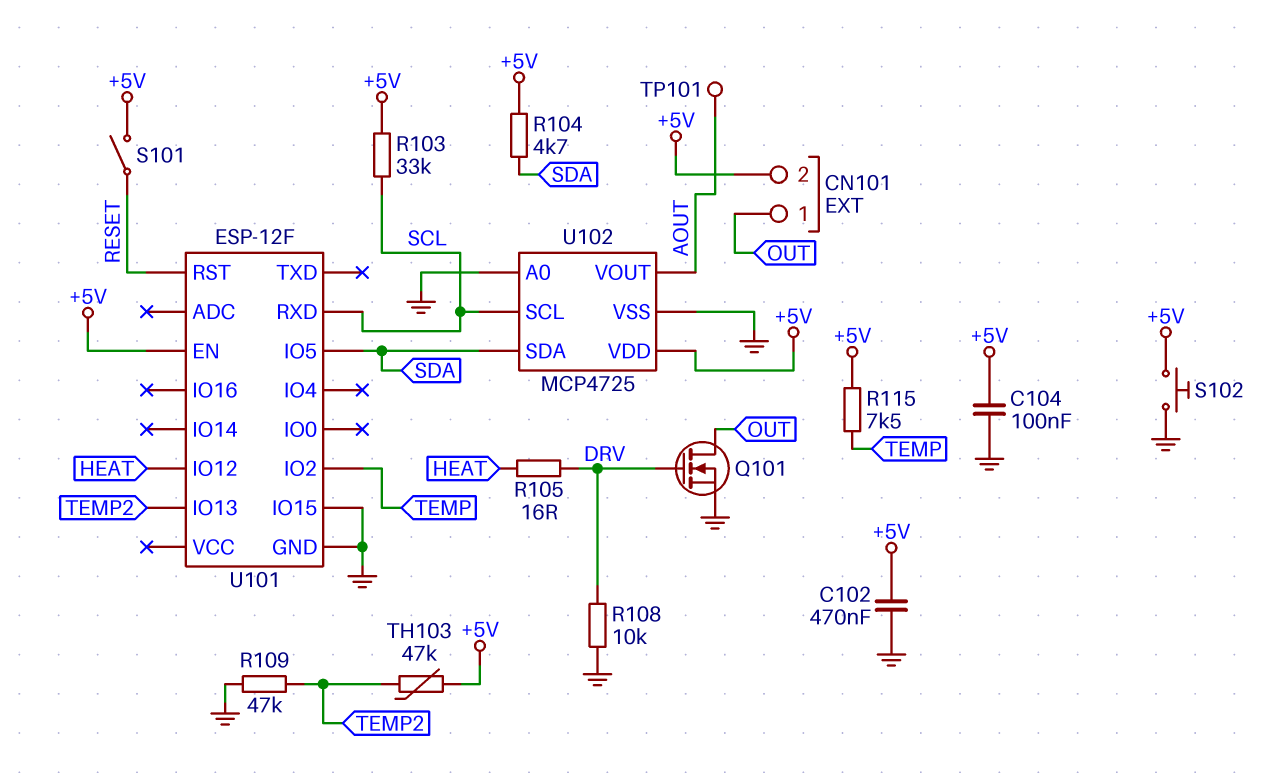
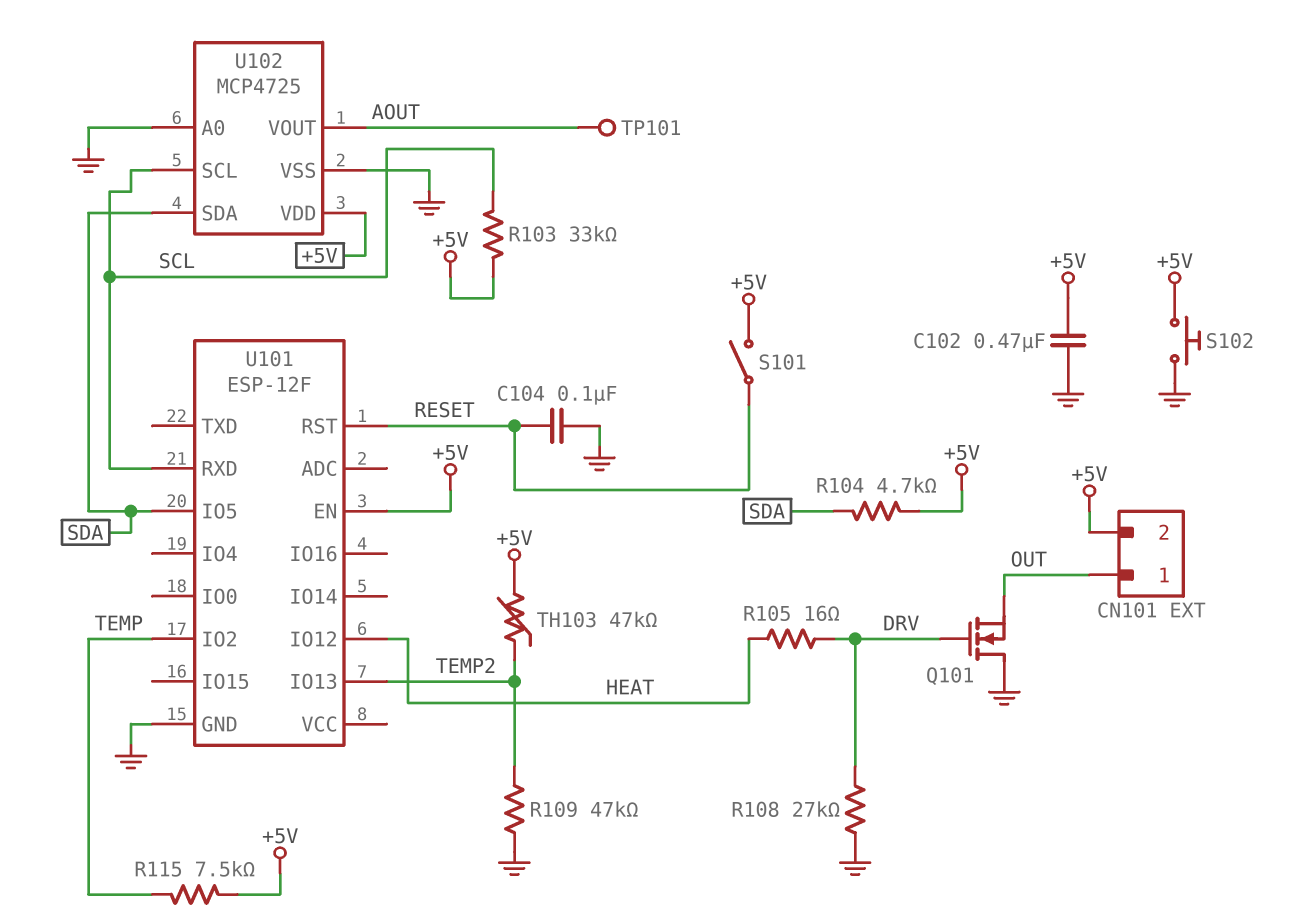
C104: 100nF (+5V, GND) -> 100nF (GND, RESET)
Q101: NMOS (G DRV, D OUT, S GND) -> NMOS (G DRV, D GND, S OUT)
R108: 10k (DRV, GND) -> 27k (DRV, GND)
U101 pin IO15: GND -> none

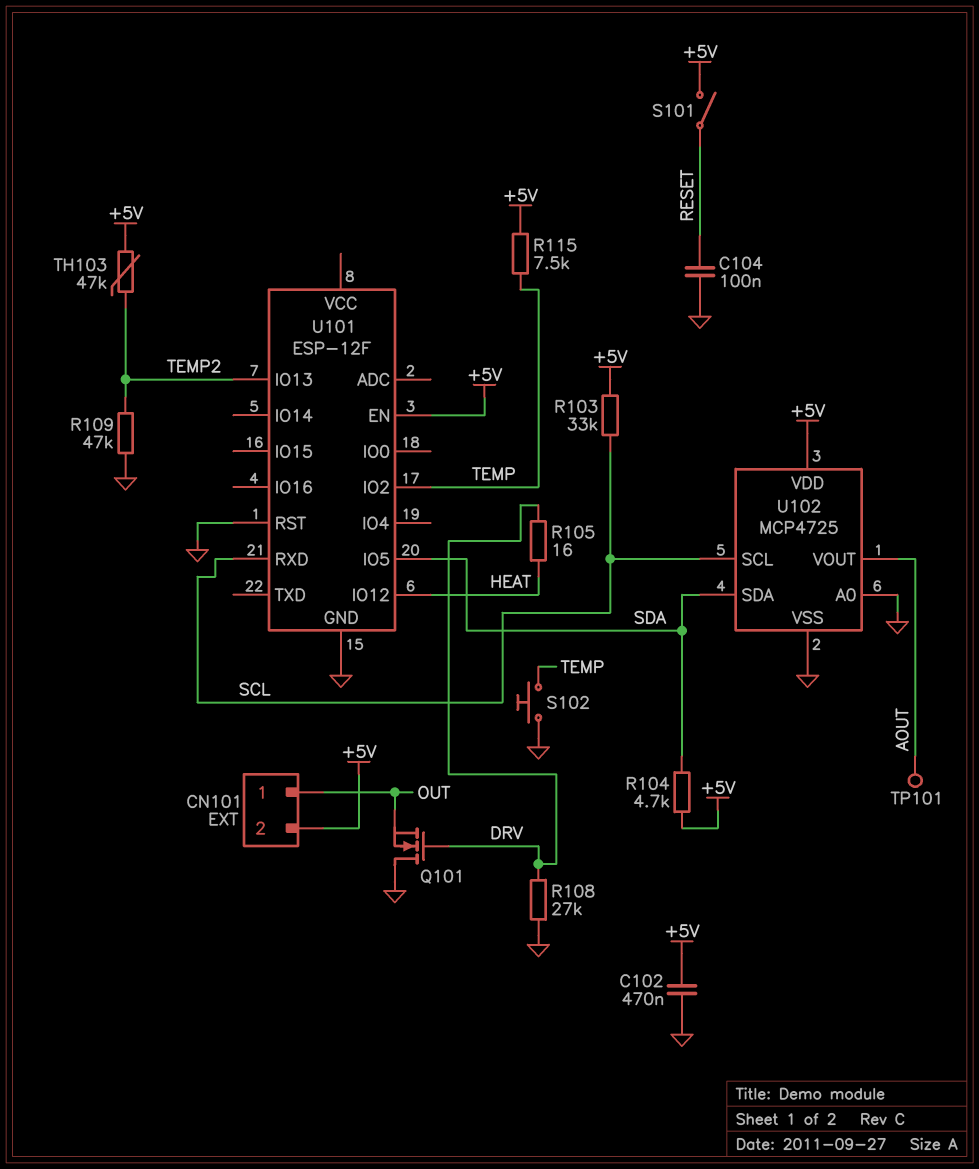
S102: button (+5V, GND) -> button (GND, TEMP)
U101 pin RST: RESET -> GND

